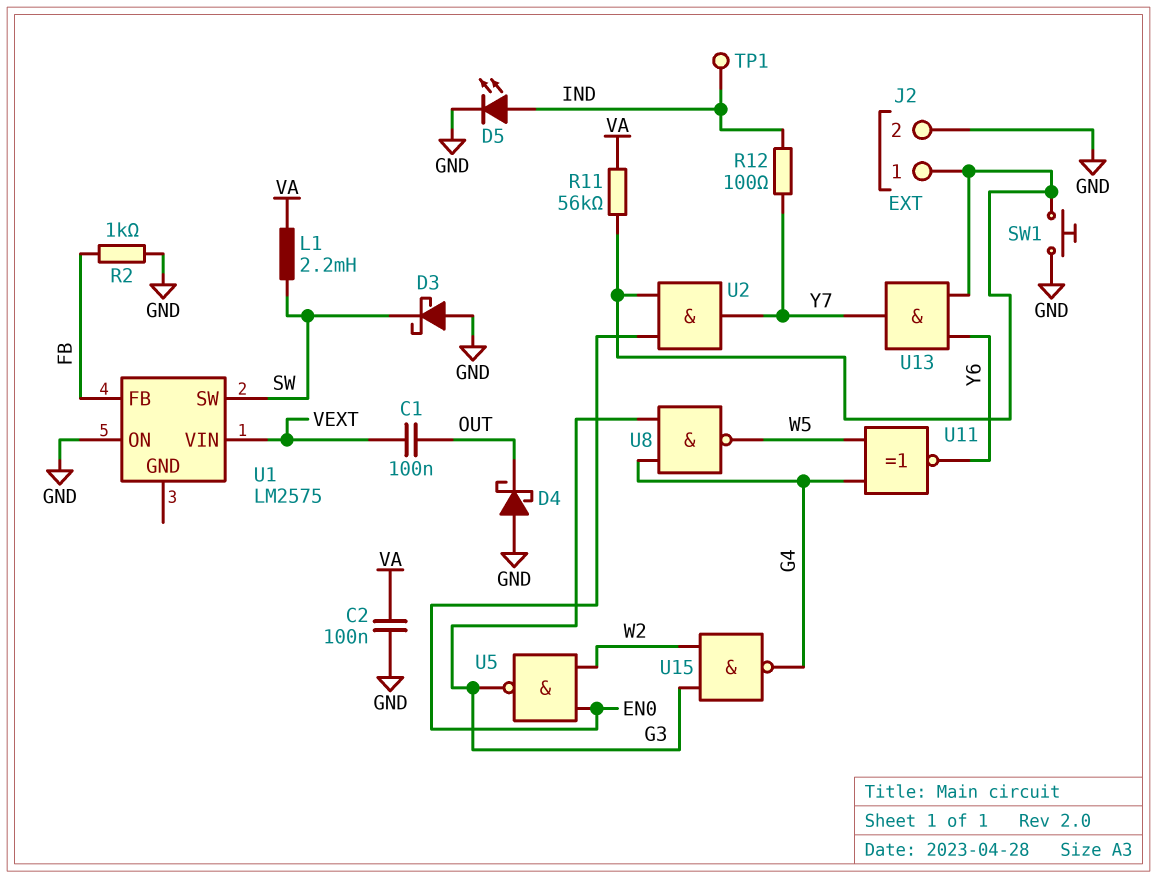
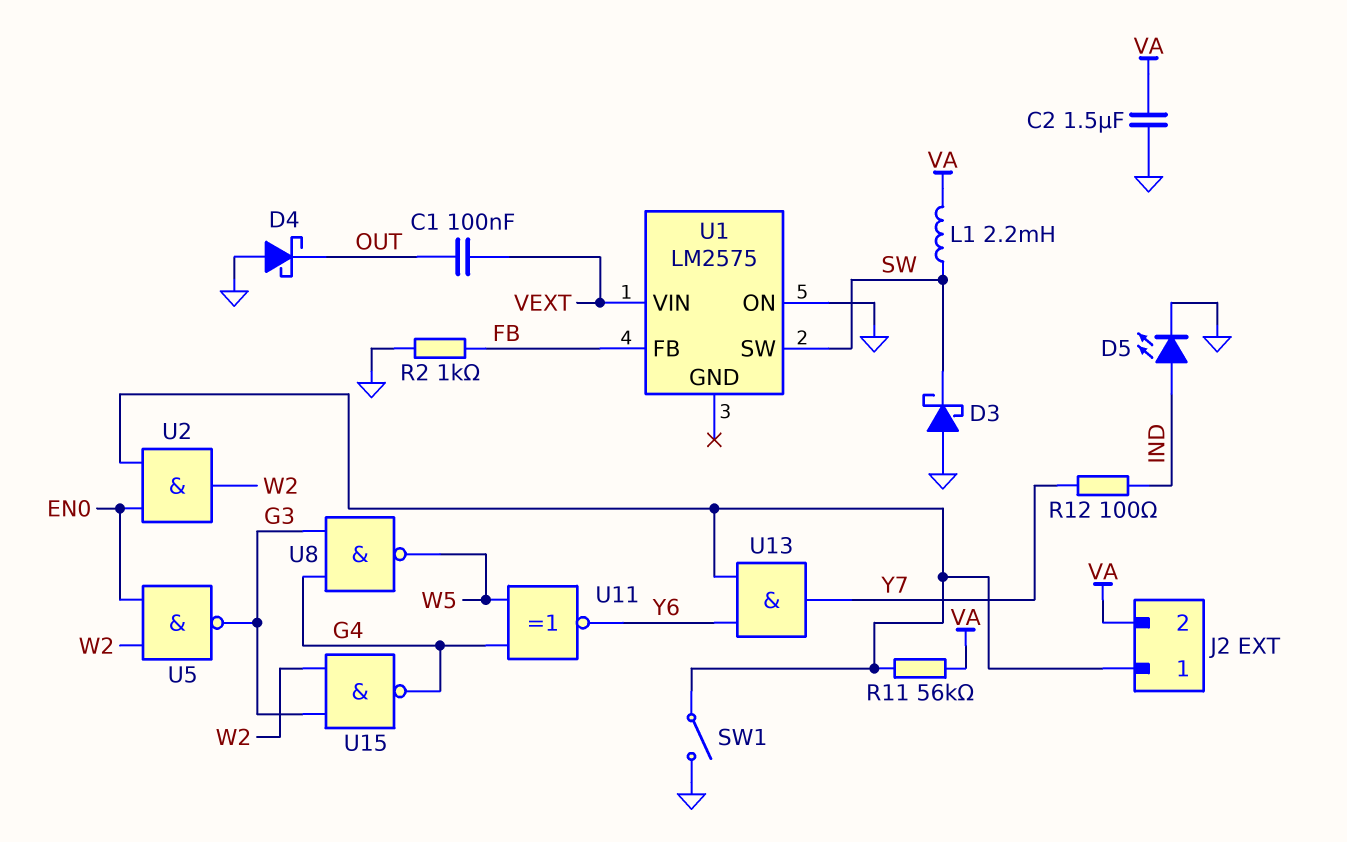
C2: 100nF (GND, VA) -> 1.5uF (GND, VA)
J2 pin 2: GND -> VA
SW1: button (GND, J2/1) -> switch (GND, J2/1)
TP1: test point (IND) -> none
U2: AND (in EN0, in J2/1, out Y7) -> AND (in EN0, in J2/1, out W2)

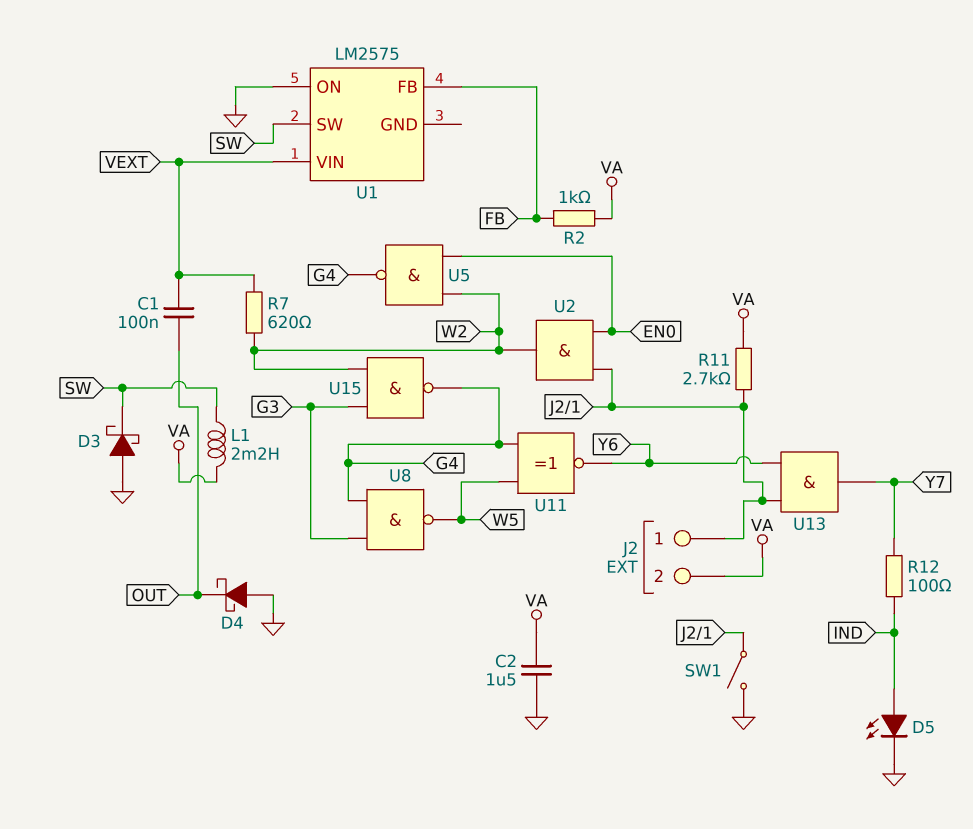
R2: 1k (FB, GND) -> 1k (FB, VA)
R7: none -> 620 (VEXT, W2)
R11: 56k (J2/1, VA) -> 2.7k (J2/1, VA)
U5: NAND (in EN0, in W2, out G3) -> NAND (in EN0, in W2, out G4)

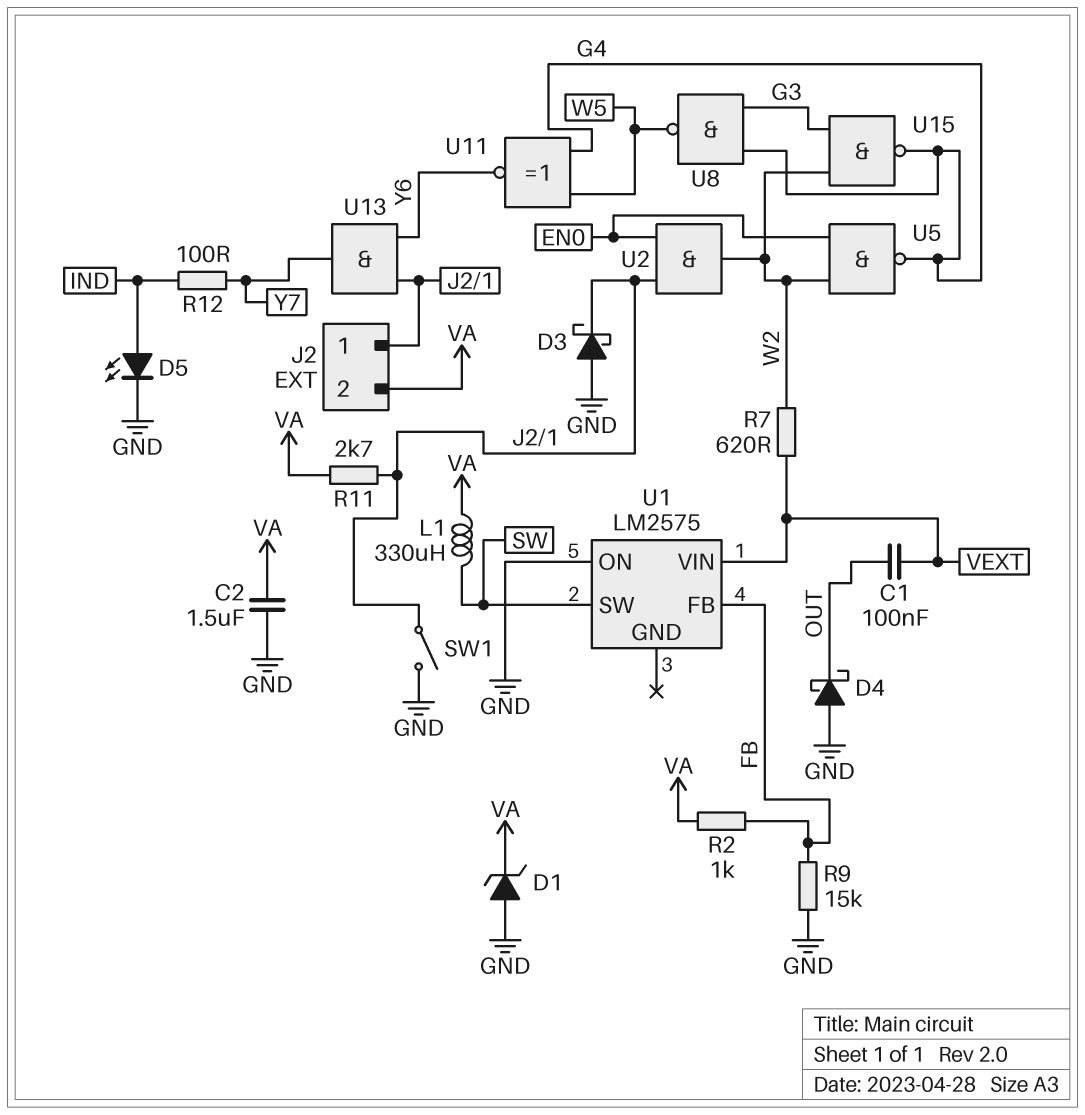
D1: none -> zener (A GND, K VA)
D3: schottky (A GND, K SW) -> schottky (A GND, K J2/1)
L1: 2.2mH (SW, VA) -> 330uH (SW, VA)
R9: none -> 15k (FB, GND)

